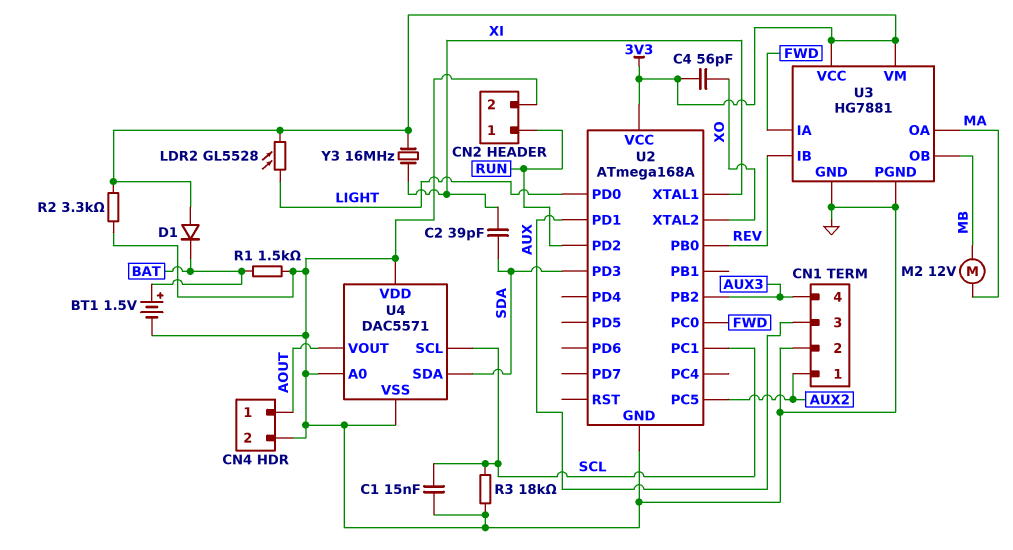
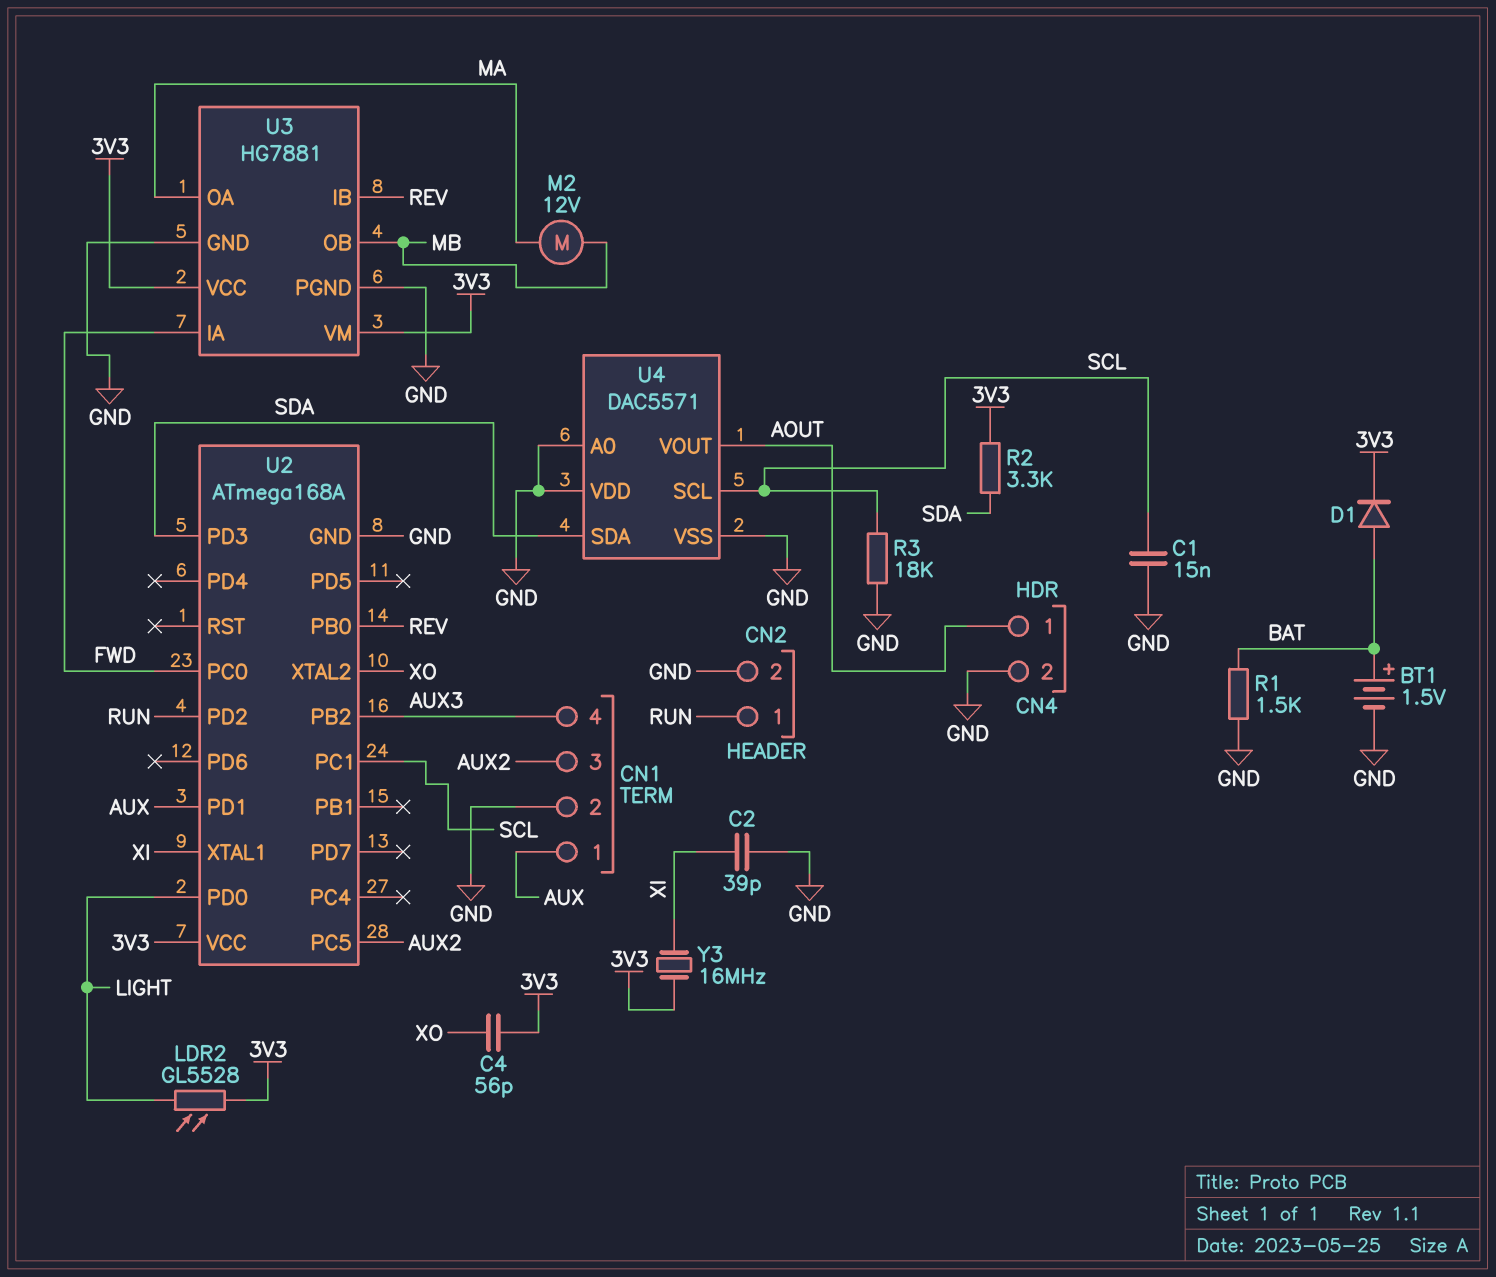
C2: 39pF (SDA, XI) -> 39pF (GND, XI)
CN1 pin 1: AUX2 -> AUX
CN1 pin 3: AUX -> AUX2
D1: diode (A 3V3, K BAT) -> diode (A BAT, K 3V3)
R2: 3.3k (3V3, GND) -> 3.3k (3V3, SDA)

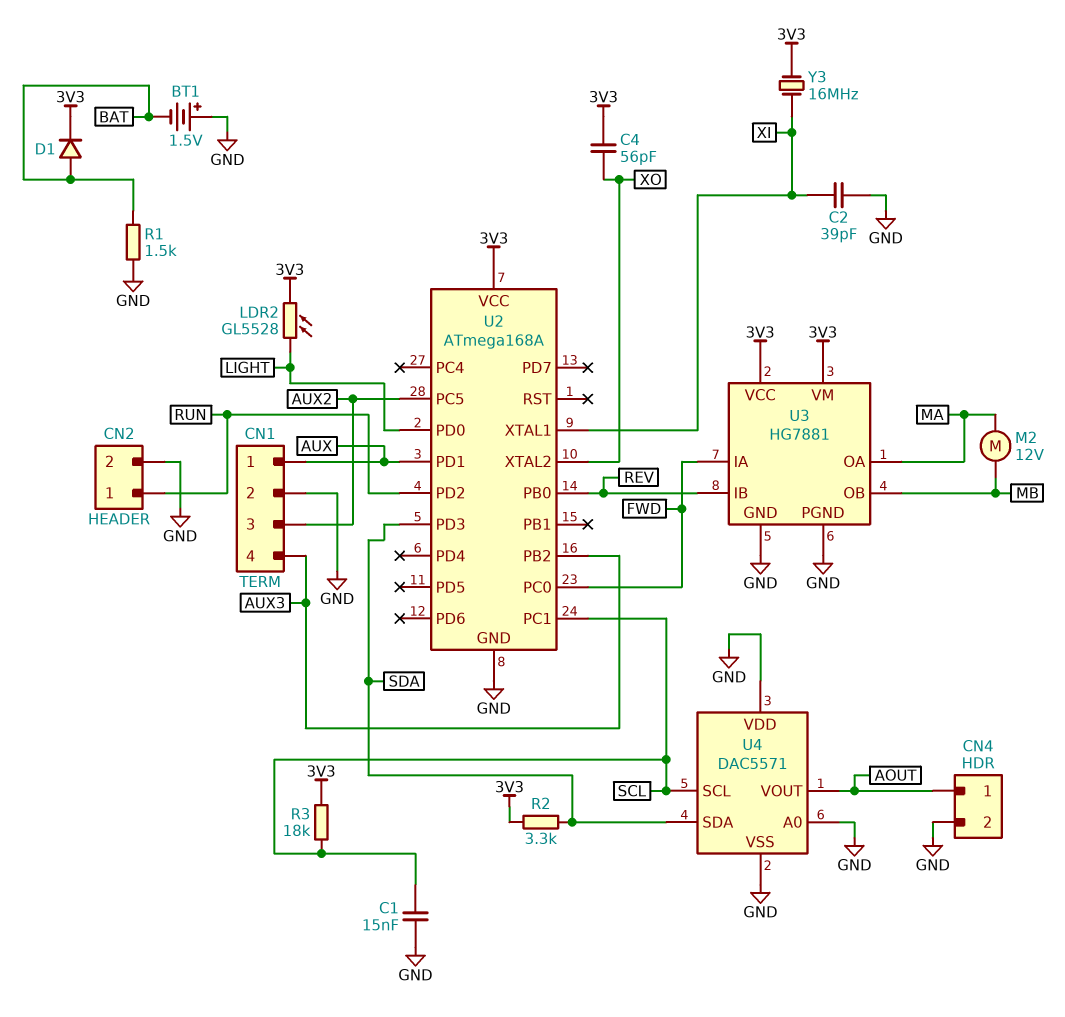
BT1: 1.5V (plus BAT, minus GND) -> 1.5V (plus GND, minus BAT)
R3: 18k (GND, SCL) -> 18k (3V3, SCL)

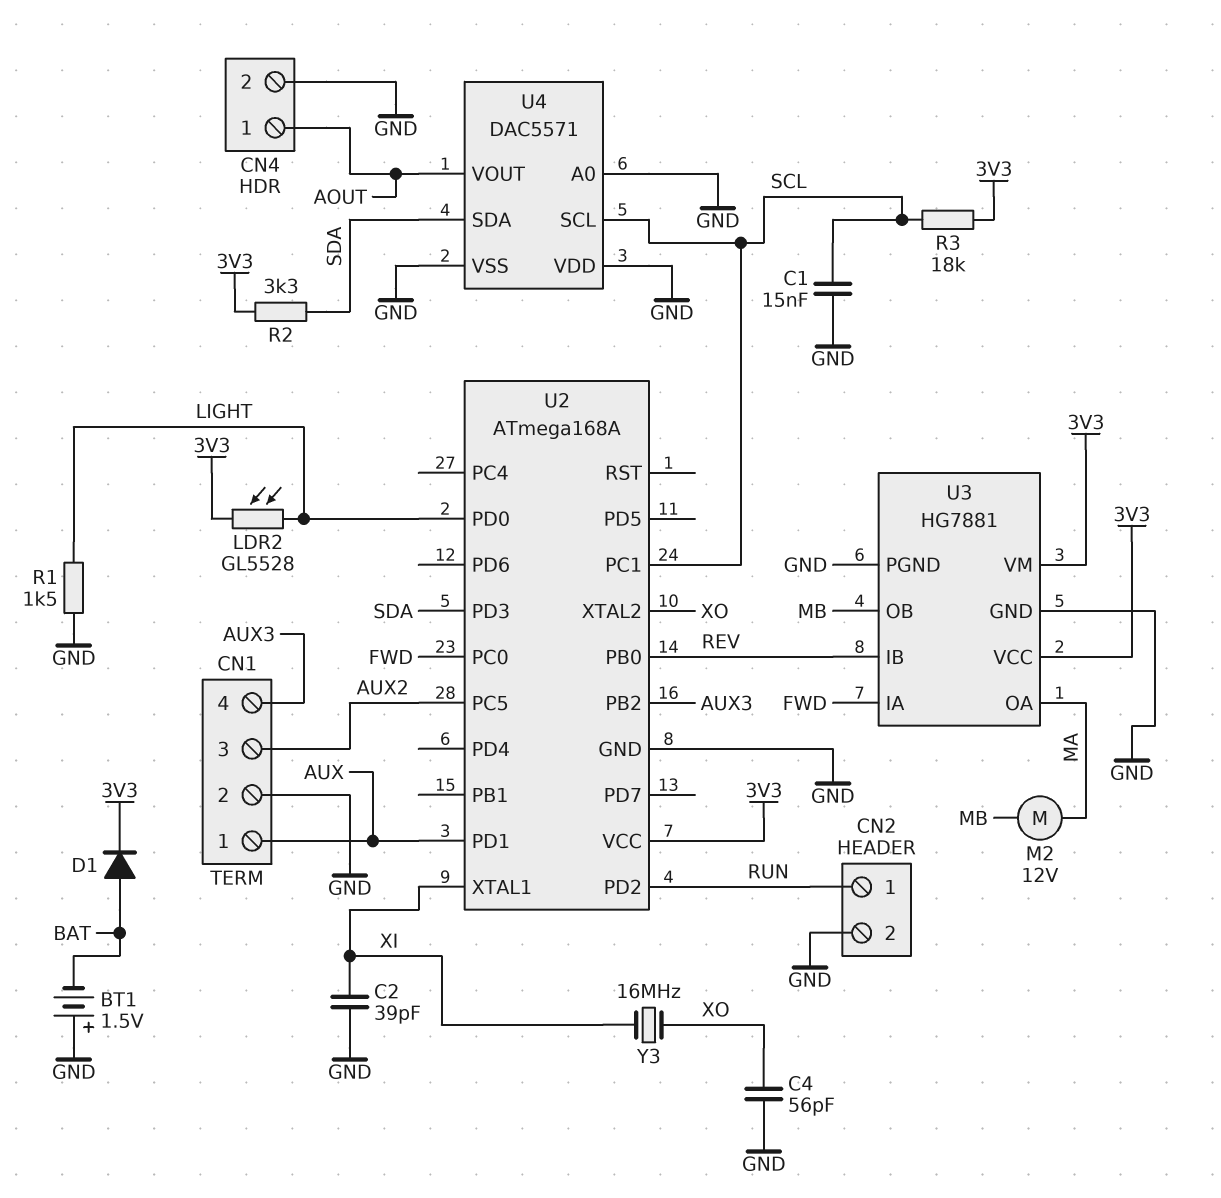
C4: 56pF (3V3, XO) -> 56pF (GND, XO)
R1: 1.5k (BAT, GND) -> 1.5k (GND, LIGHT)
Y3: 16MHz (3V3, XI) -> 16MHz (XI, XO)

